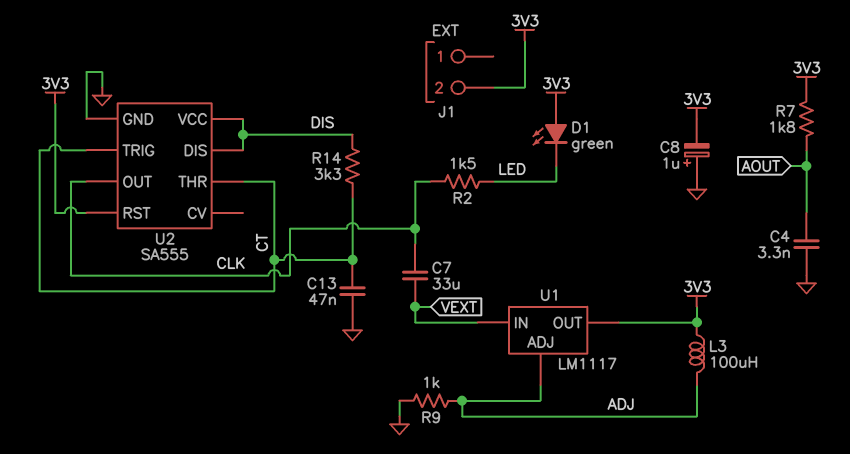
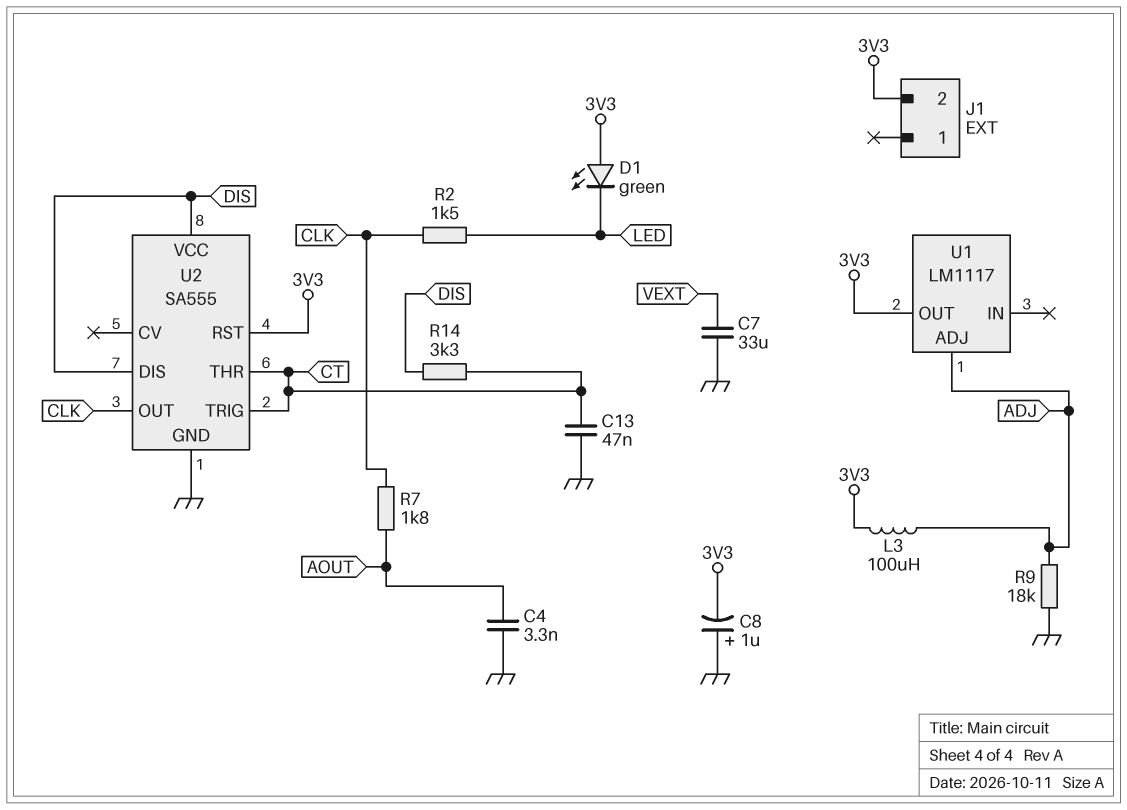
C7: 33uF (CLK, VEXT) -> 33uF (GND, VEXT)
R7: 1.8k (3V3, AOUT) -> 1.8k (AOUT, CLK)
R9: 1k (ADJ, GND) -> 18k (ADJ, GND)
U1 pin IN: VEXT -> none

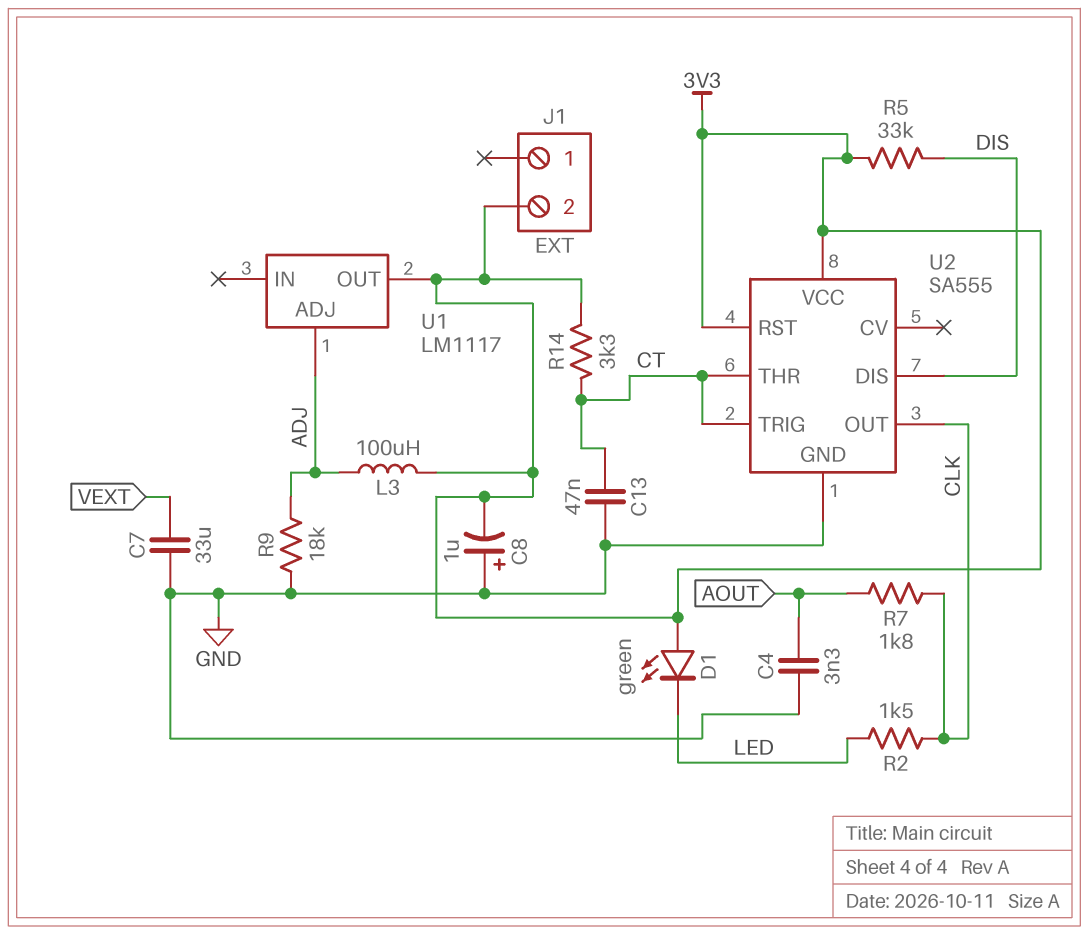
R5: none -> 33k (3V3, DIS)
R14: 3.3k (CT, DIS) -> 3.3k (3V3, CT)
U2 pin VCC: DIS -> 3V3

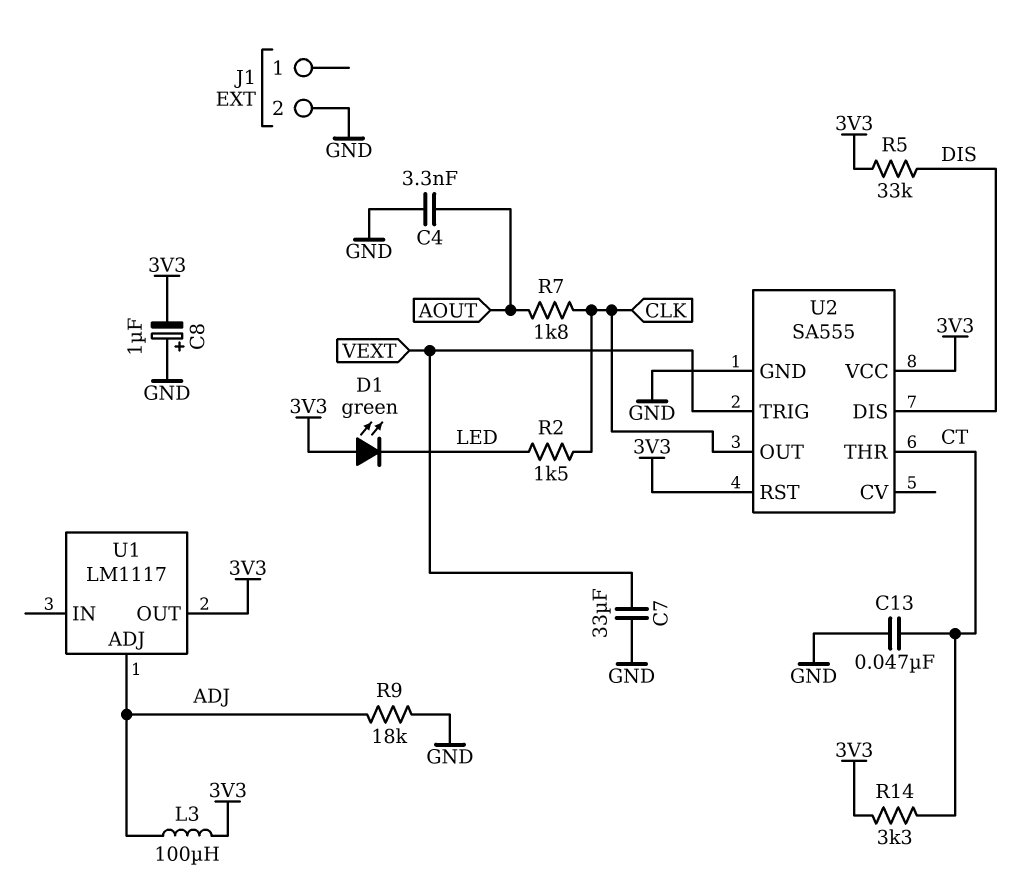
J1 pin 2: 3V3 -> GND
U2 pin TRIG: CT -> VEXT

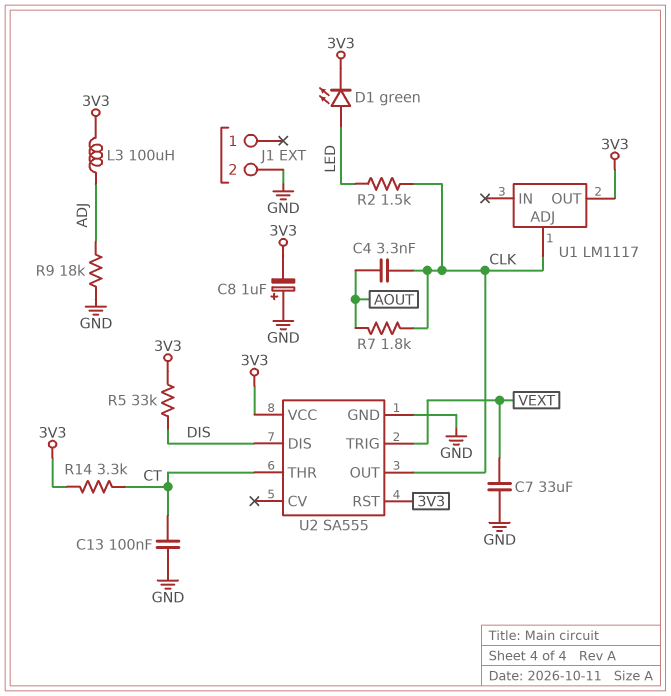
C4: 3.3nF (AOUT, GND) -> 3.3nF (AOUT, CLK)
C13: 47nF (CT, GND) -> 100nF (CT, GND)
D1: LED green (A 3V3, K LED) -> LED green (A LED, K 3V3)
U1 pin ADJ: ADJ -> CLK

